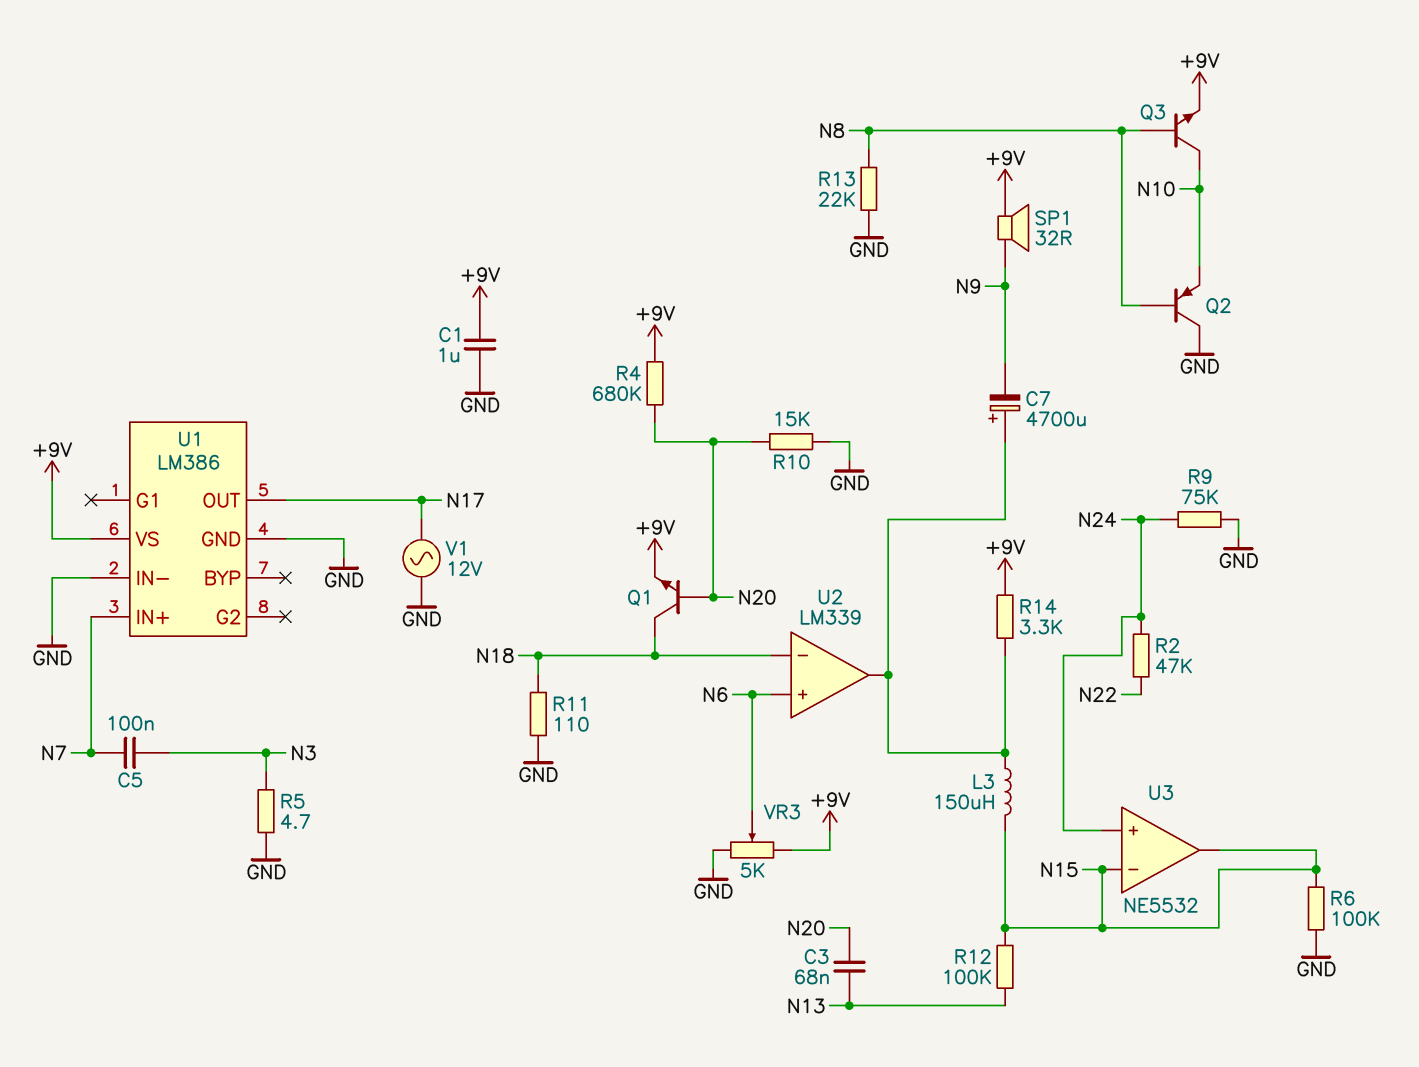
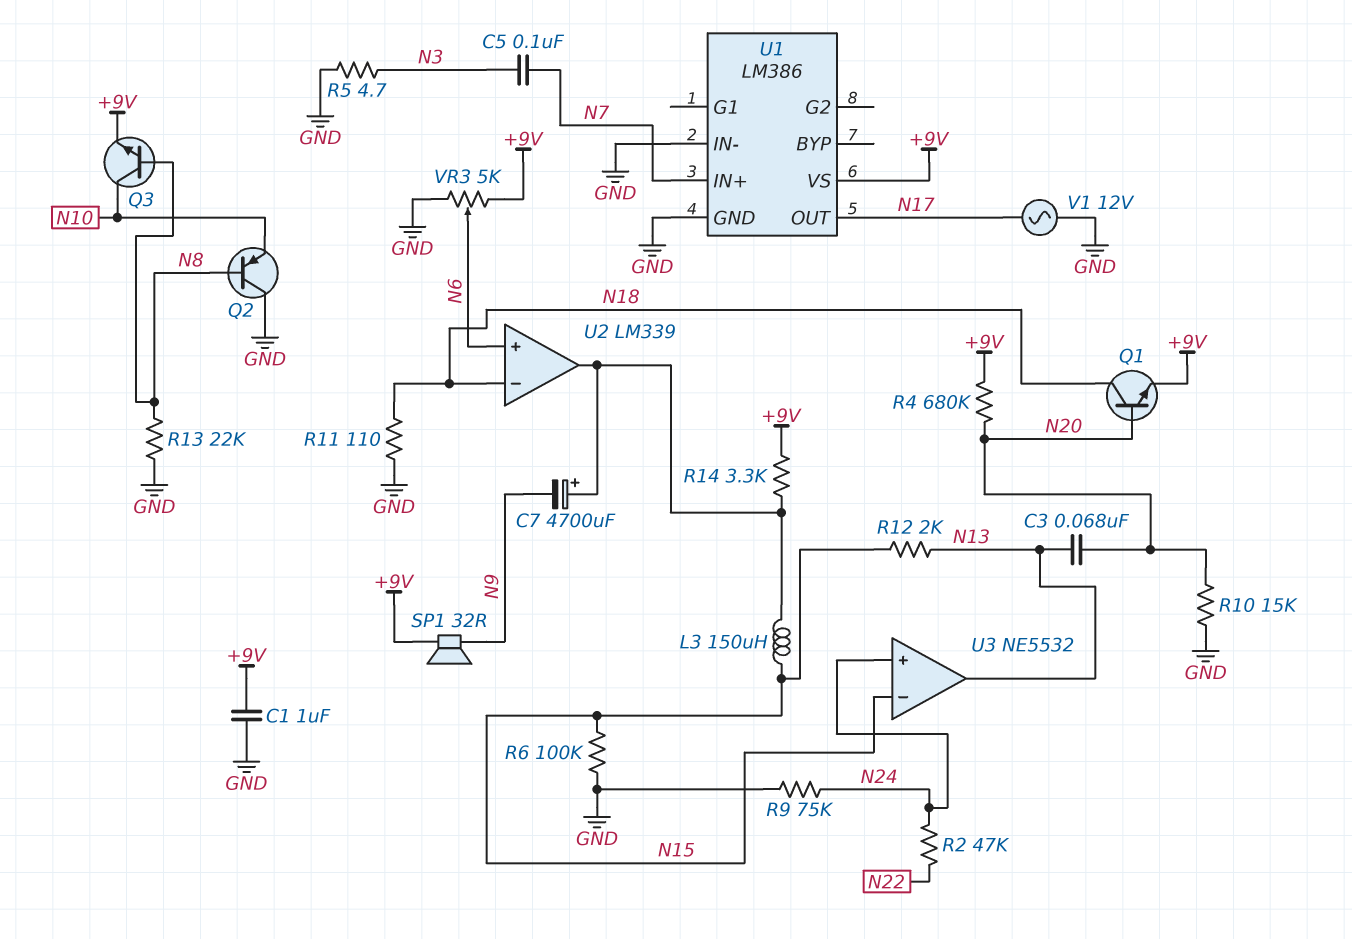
R12: 100k (N13, N15) -> 2k (N13, N15)
U3 pin out: N15 -> N13

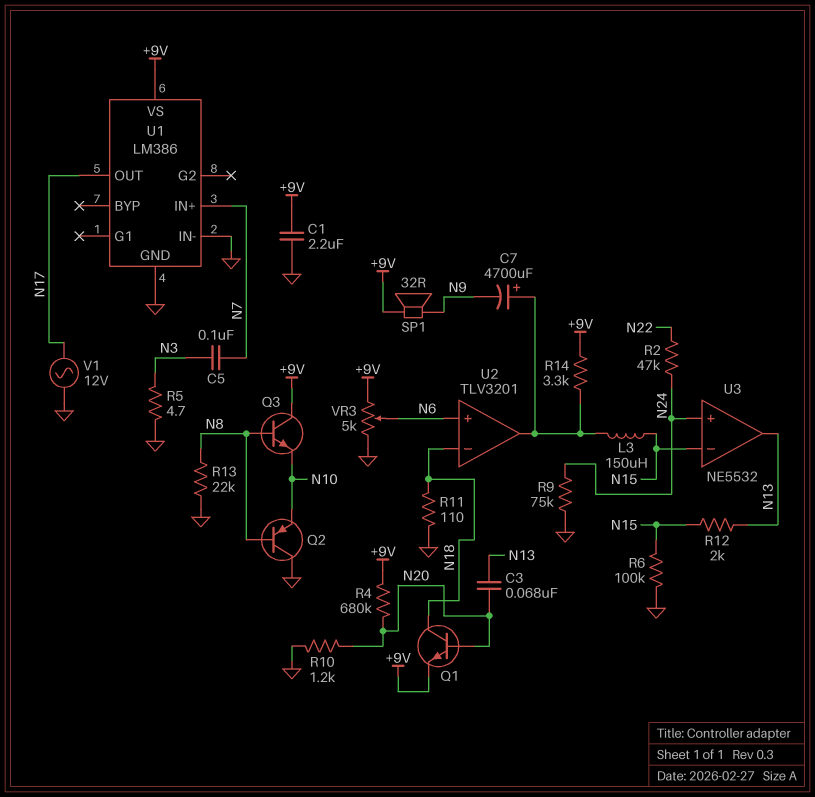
C1: 1uF (+9V, GND) -> 2.2uF (+9V, GND)
Q3: NPN (B N8, C N10, E +9V) -> NPN (B N8, C +9V, E N10)
R10: 15k (GND, N20) -> 1.2k (GND, N20)
U2: LM339 -> TLV3201

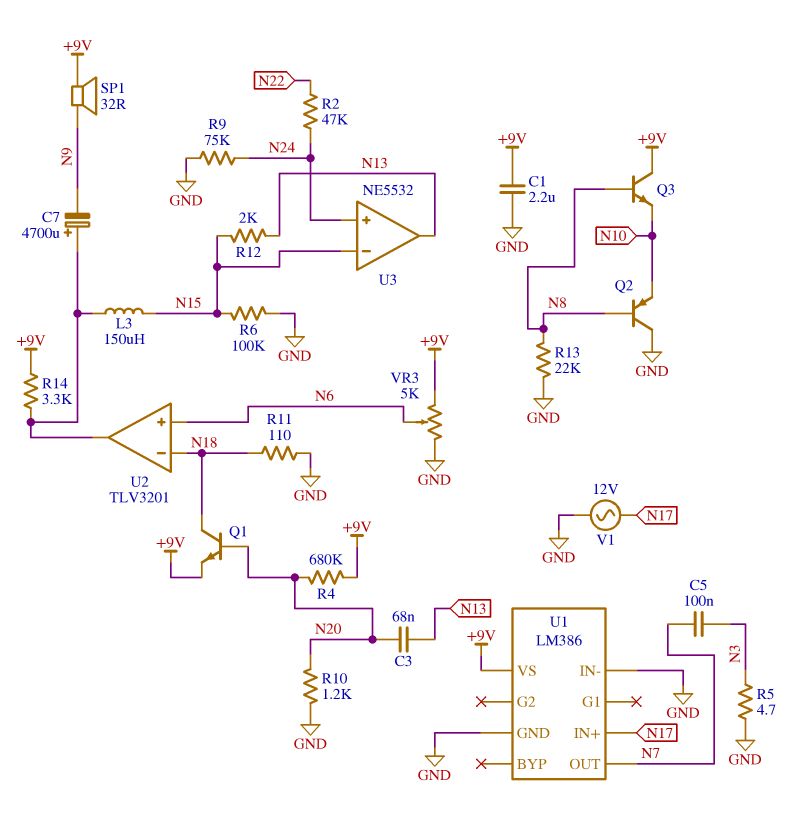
U1 pin IN+: N7 -> N17
U1 pin OUT: N17 -> N7

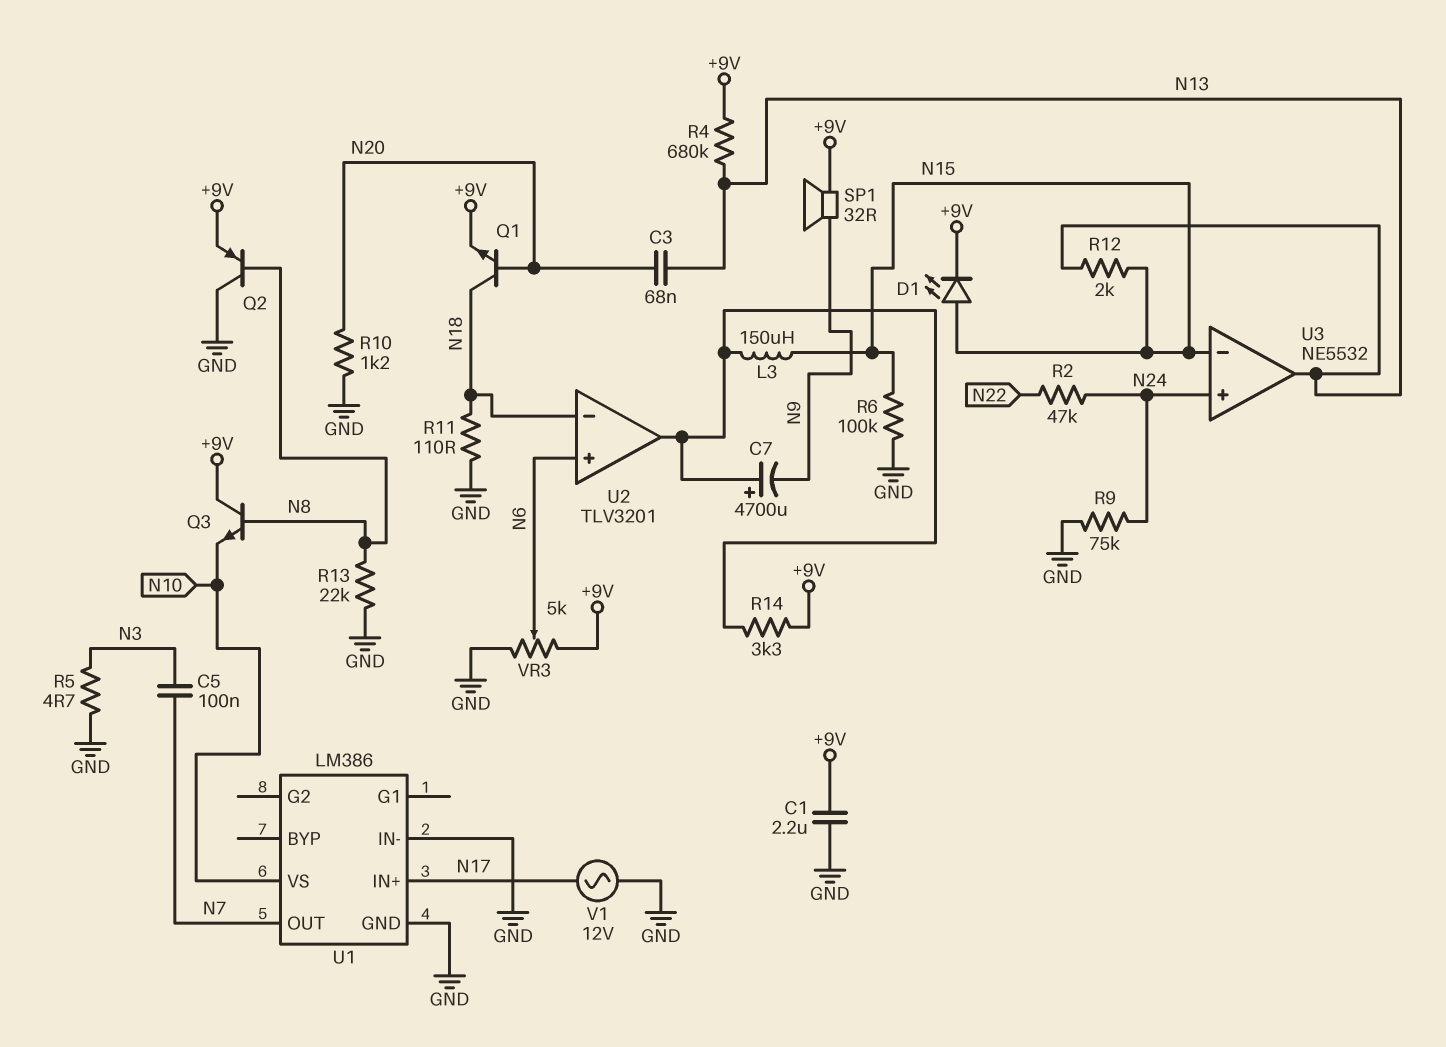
D1: none -> LED (A N15, K +9V)
Q2: PNP (B N8, C GND, E N10) -> PNP (B N8, C GND, E +9V)
R4: 680k (+9V, N20) -> 680k (+9V, N13)
U1 pin VS: +9V -> N10

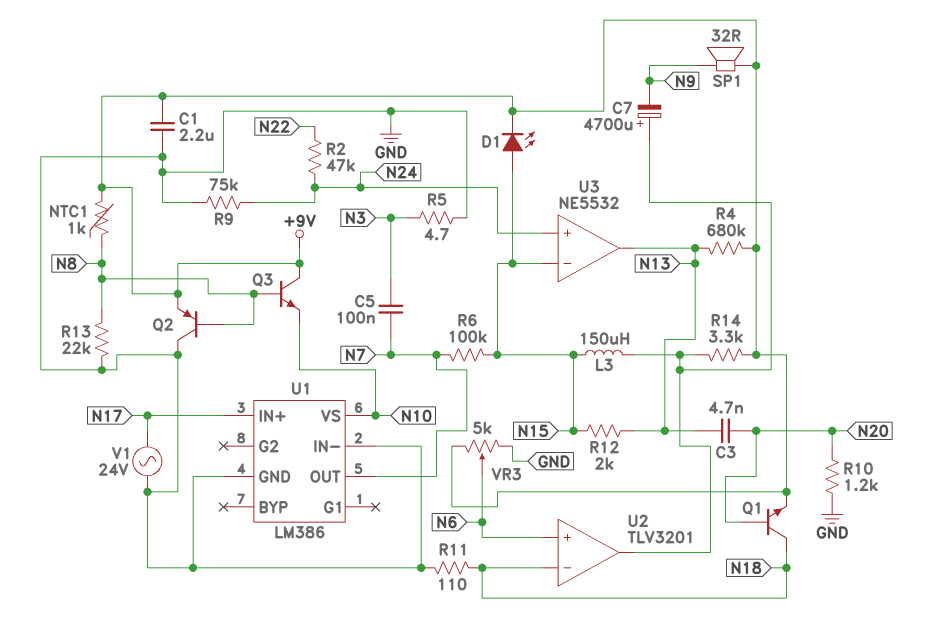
C3: 68nF (N13, N20) -> 4.7nF (N13, N20)
NTC1: none -> 1k (+9V, N8)
R6: 100k (GND, N15) -> 100k (N7, N15)
V1: AC 12V (GND, N17) -> AC 24V (GND, N17)

